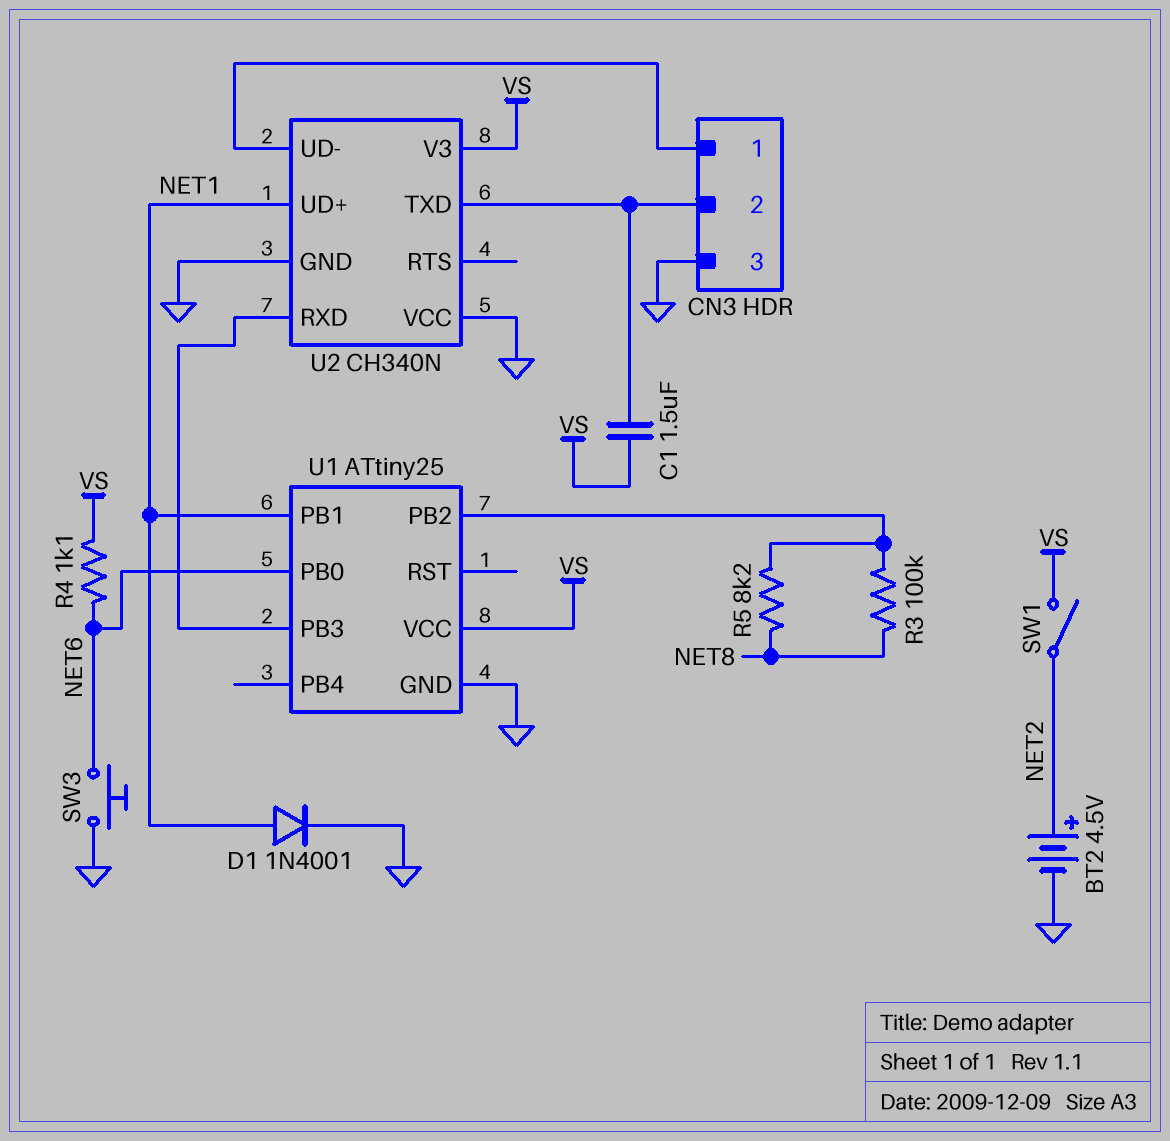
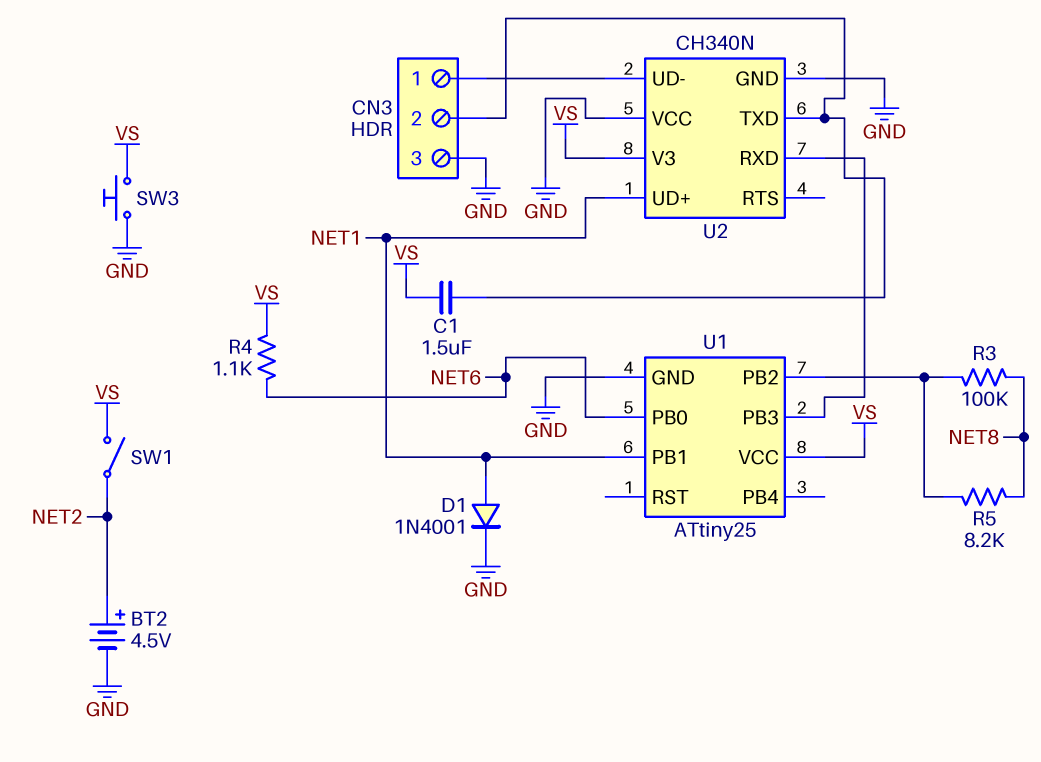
SW3: button (GND, NET6) -> button (GND, VS)

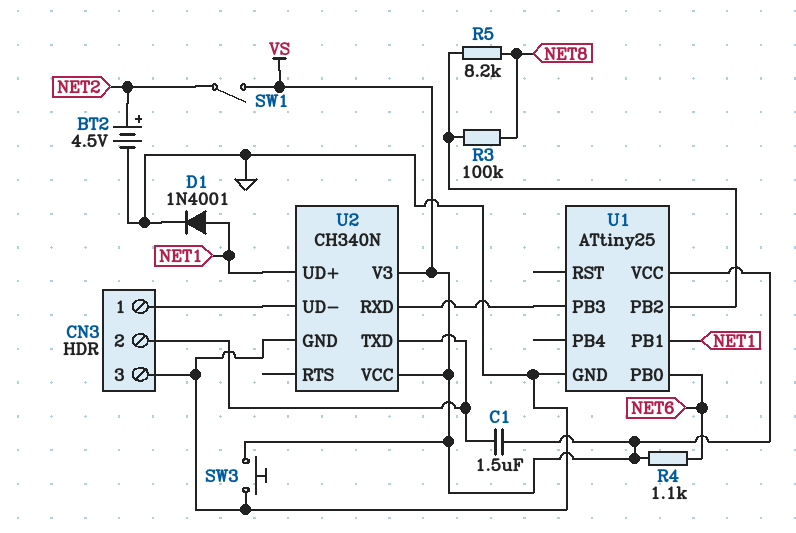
U2 pin VCC: GND -> VS

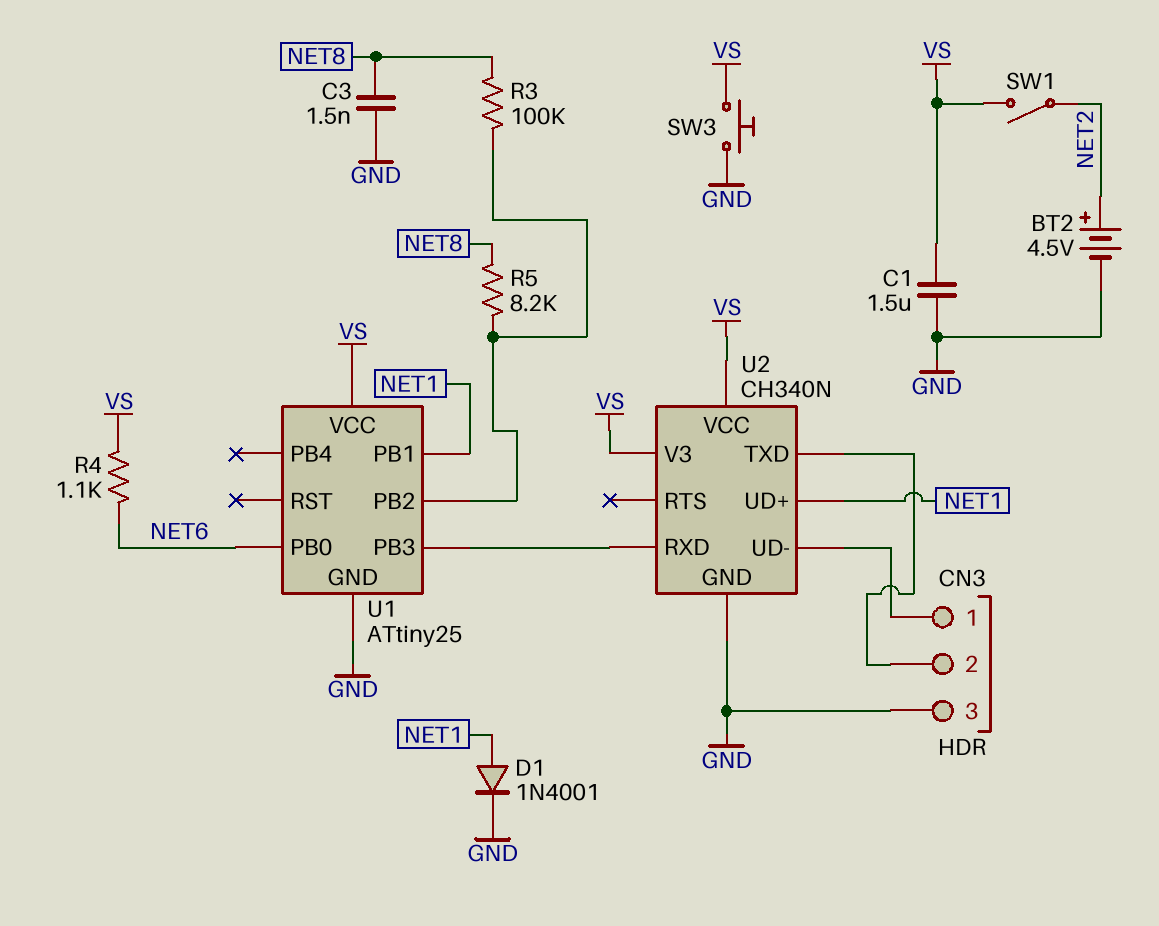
C1: 1.5uF (CN3/2, VS) -> 1.5uF (GND, VS)
C3: none -> 1.5nF (GND, NET8)

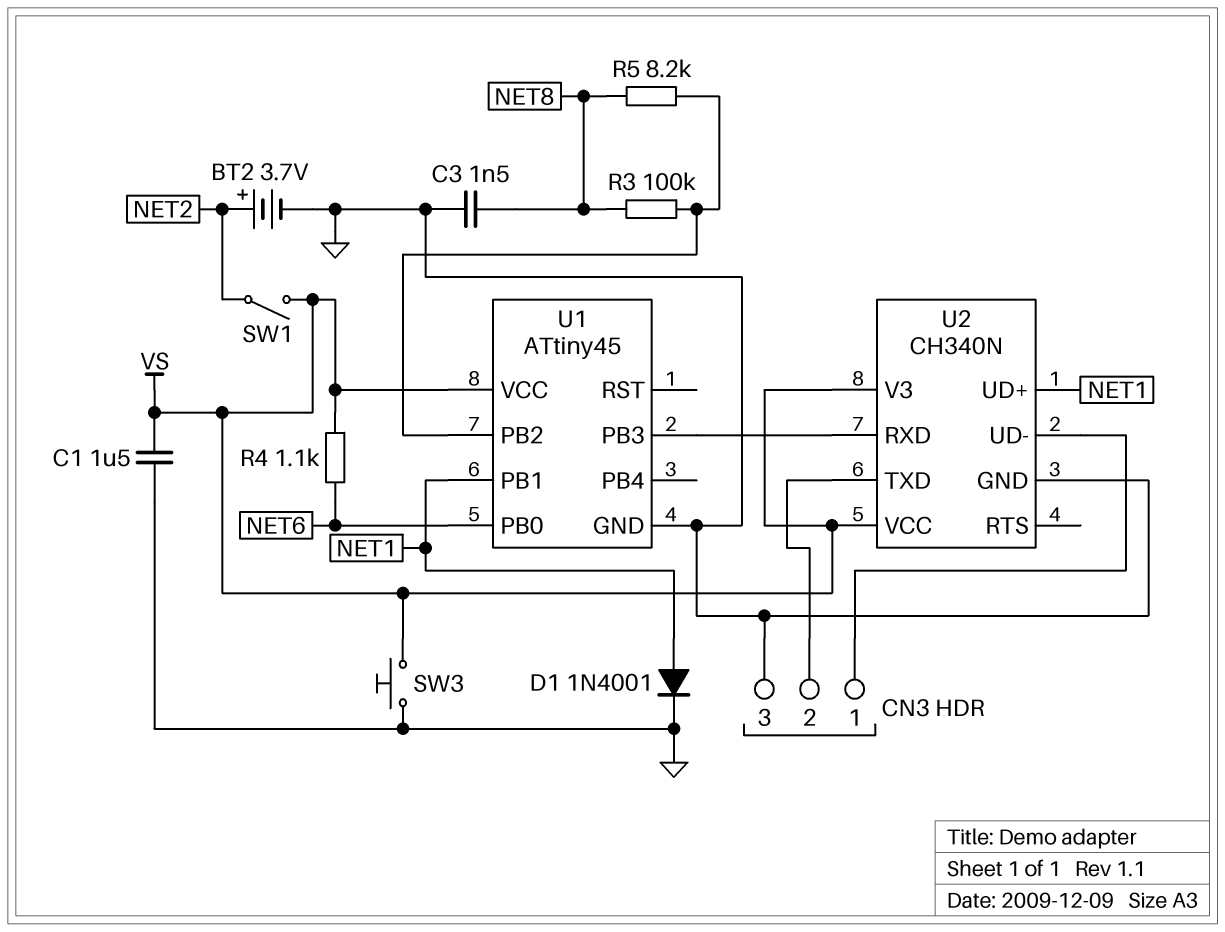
BT2: 4.5V (plus NET2, minus GND) -> 3.7V (plus NET2, minus GND)
U1: ATtiny25 -> ATtiny45

